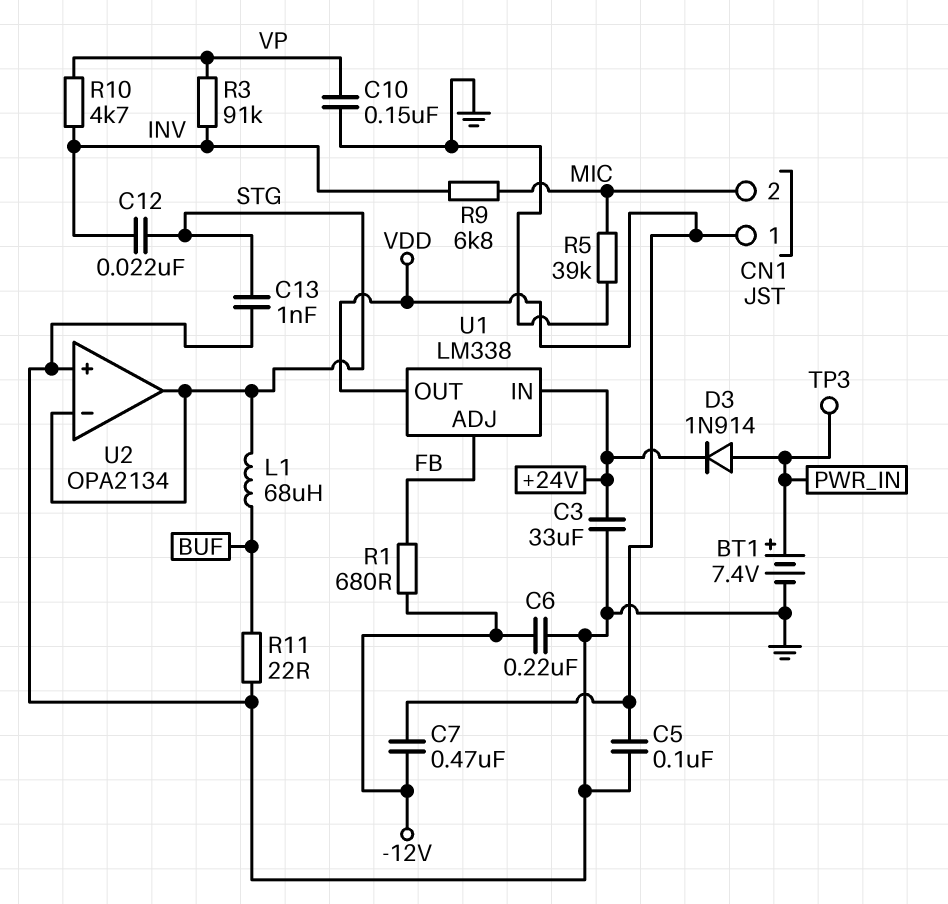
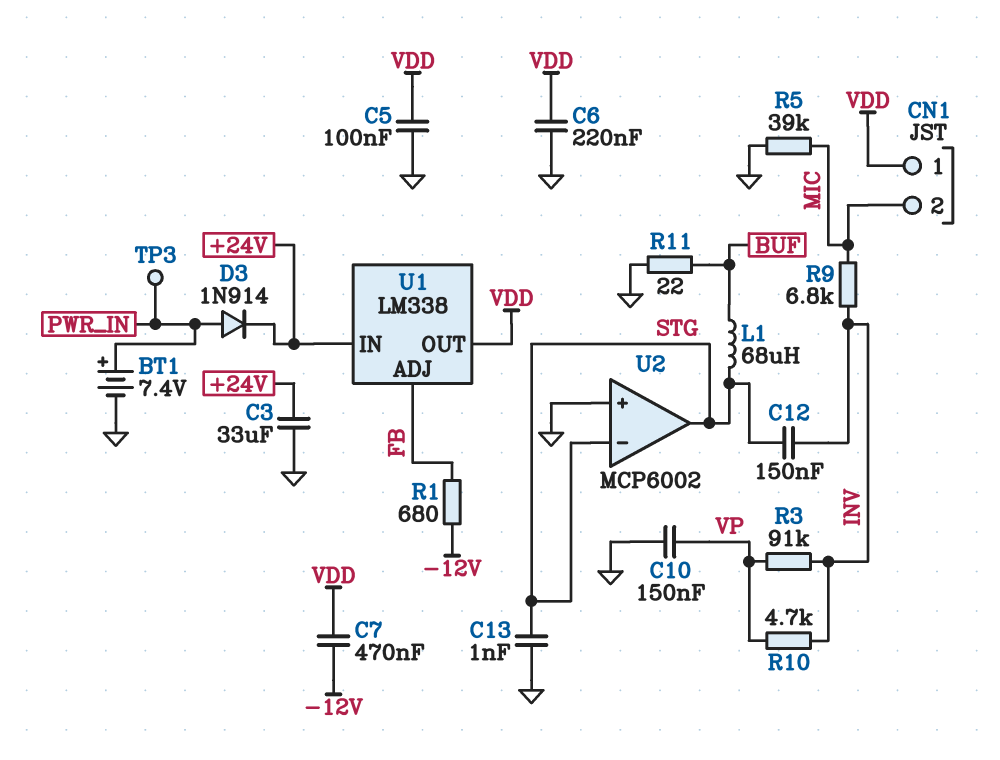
C6: 220nF (-12V, GND) -> 220nF (GND, VDD)
C12: 22nF (INV, STG) -> 150nF (INV, STG)
U2: OPA2134 -> MCP6002

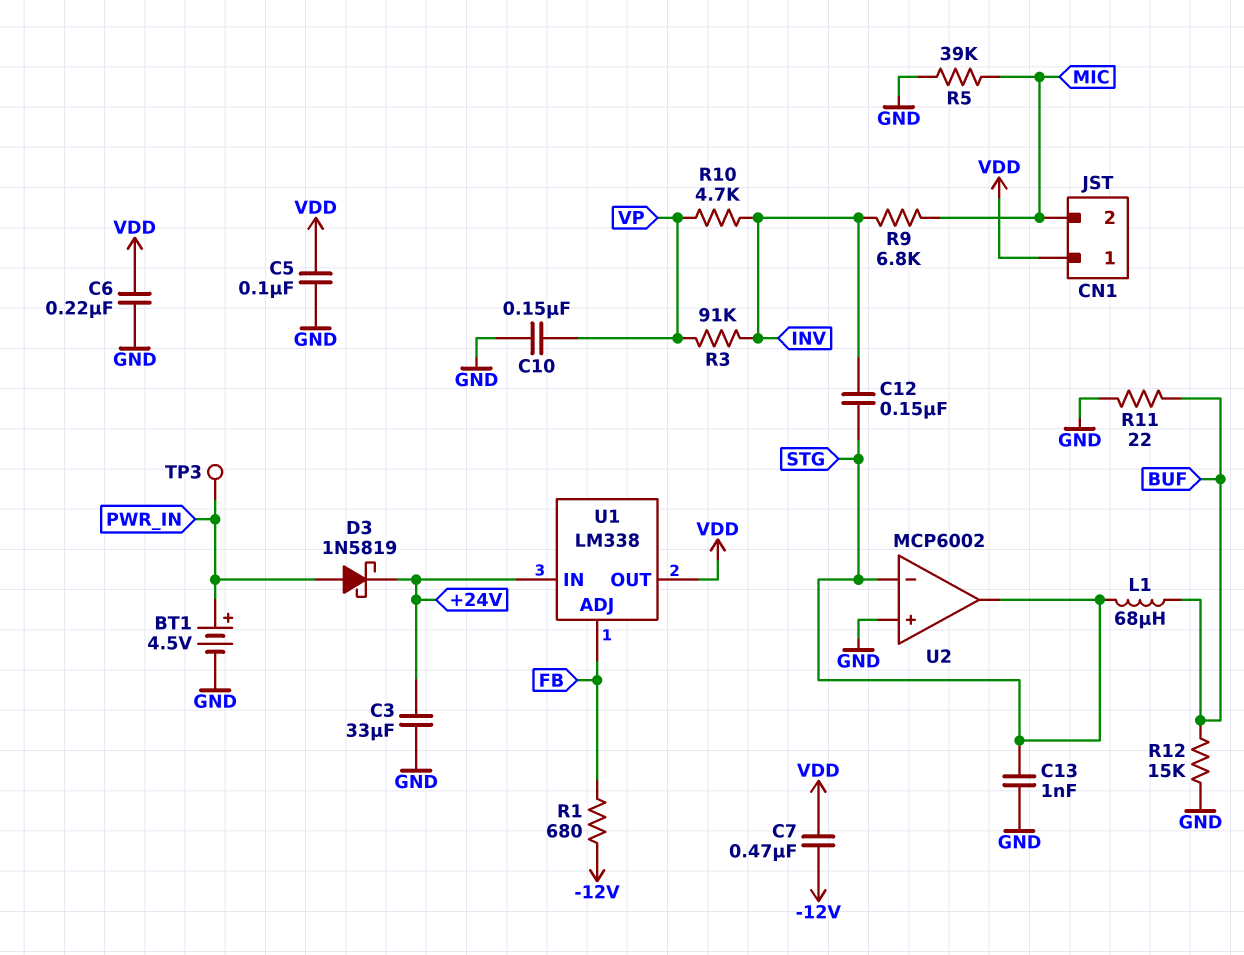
BT1: 7.4V (plus PWR_IN, minus GND) -> 4.5V (plus PWR_IN, minus GND)
D3: diode 1N914 (A PWR_IN, K +24V) -> schottky 1N5819 (A PWR_IN, K +24V)
R12: none -> 15k (BUF, GND)

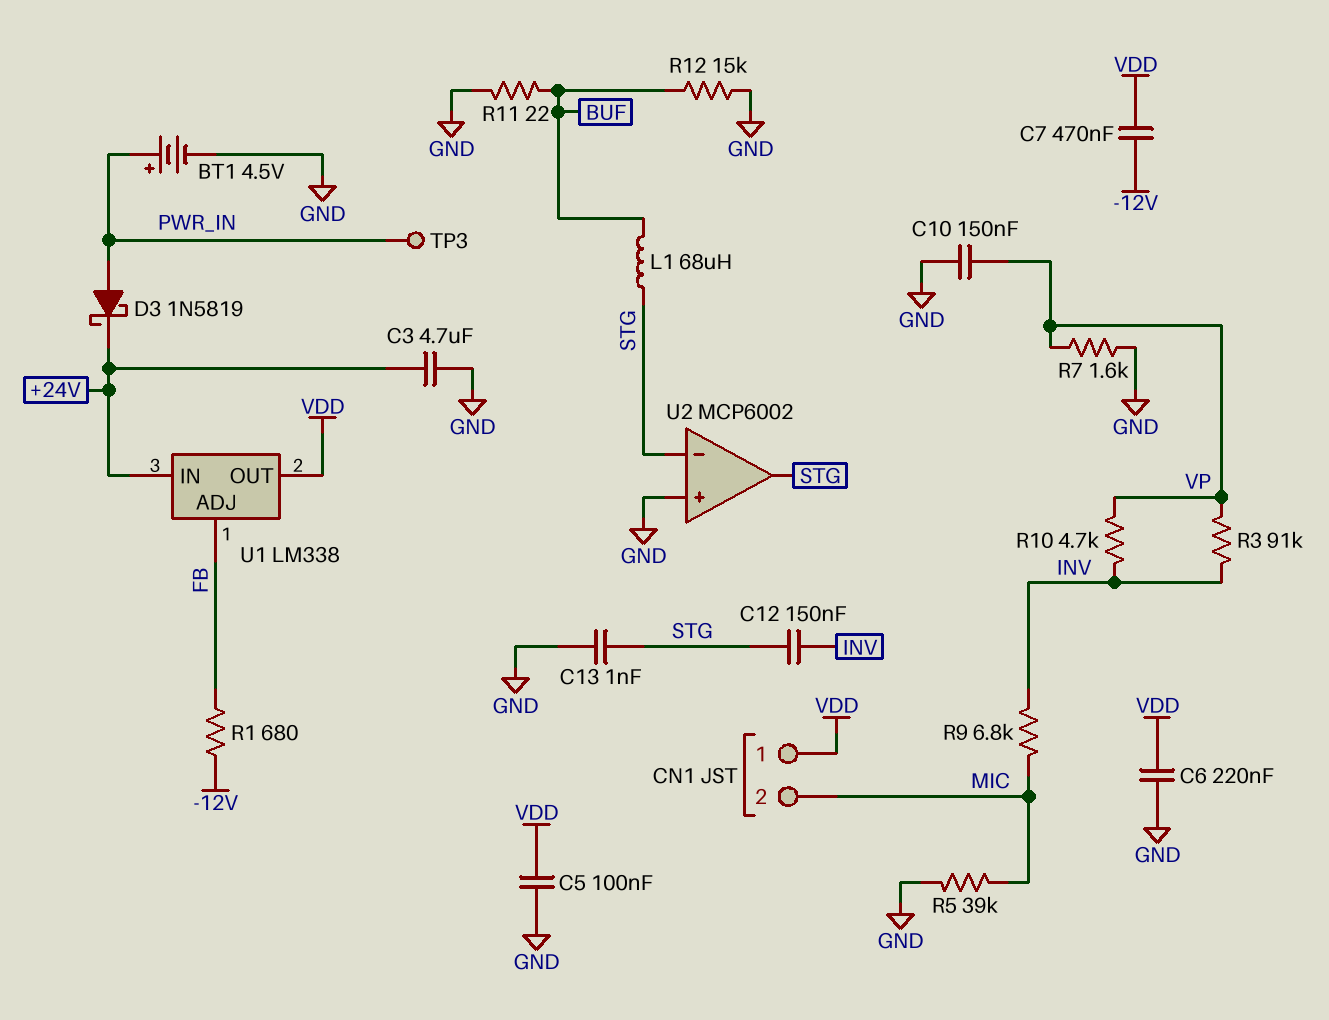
C3: 33uF (+24V, GND) -> 4.7uF (+24V, GND)
R7: none -> 1.6k (GND, VP)

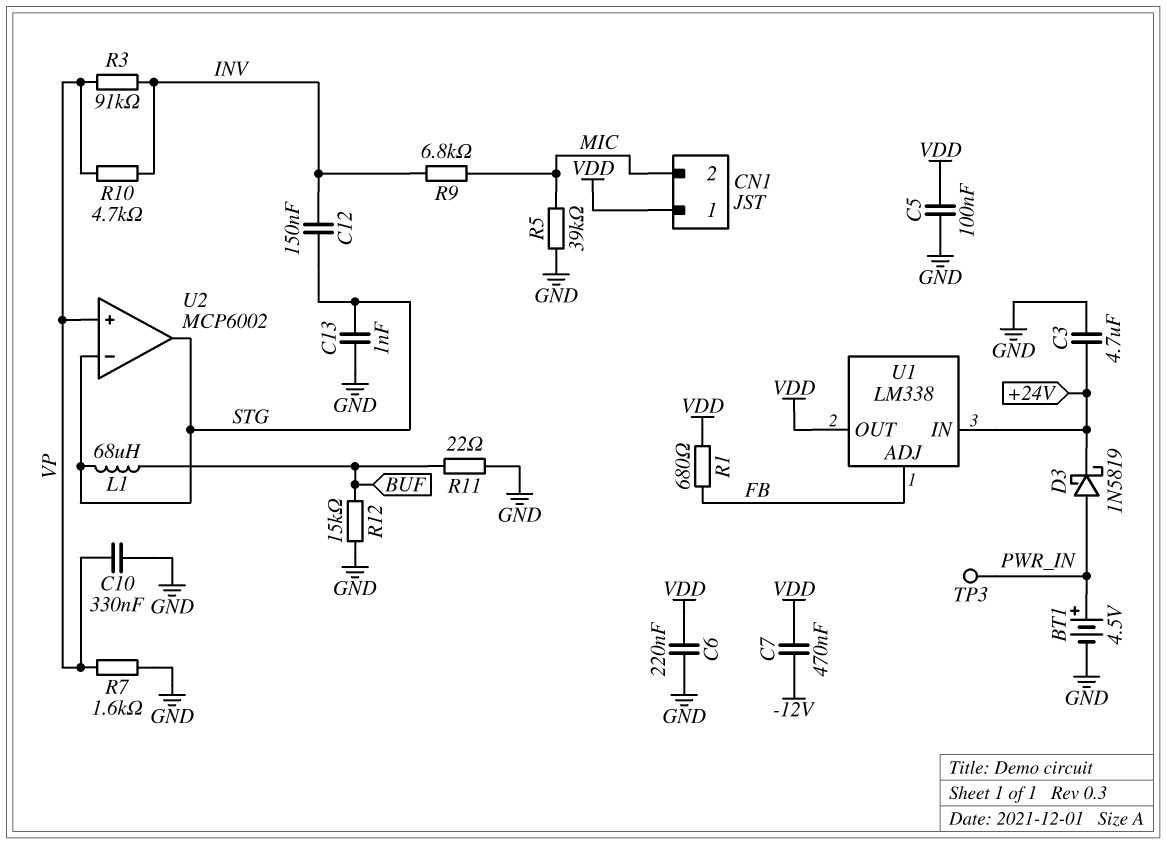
C10: 150nF (GND, VP) -> 330nF (GND, VP)
R1: 680 (-12V, FB) -> 680 (FB, VDD)
U2 pin in+: GND -> VP

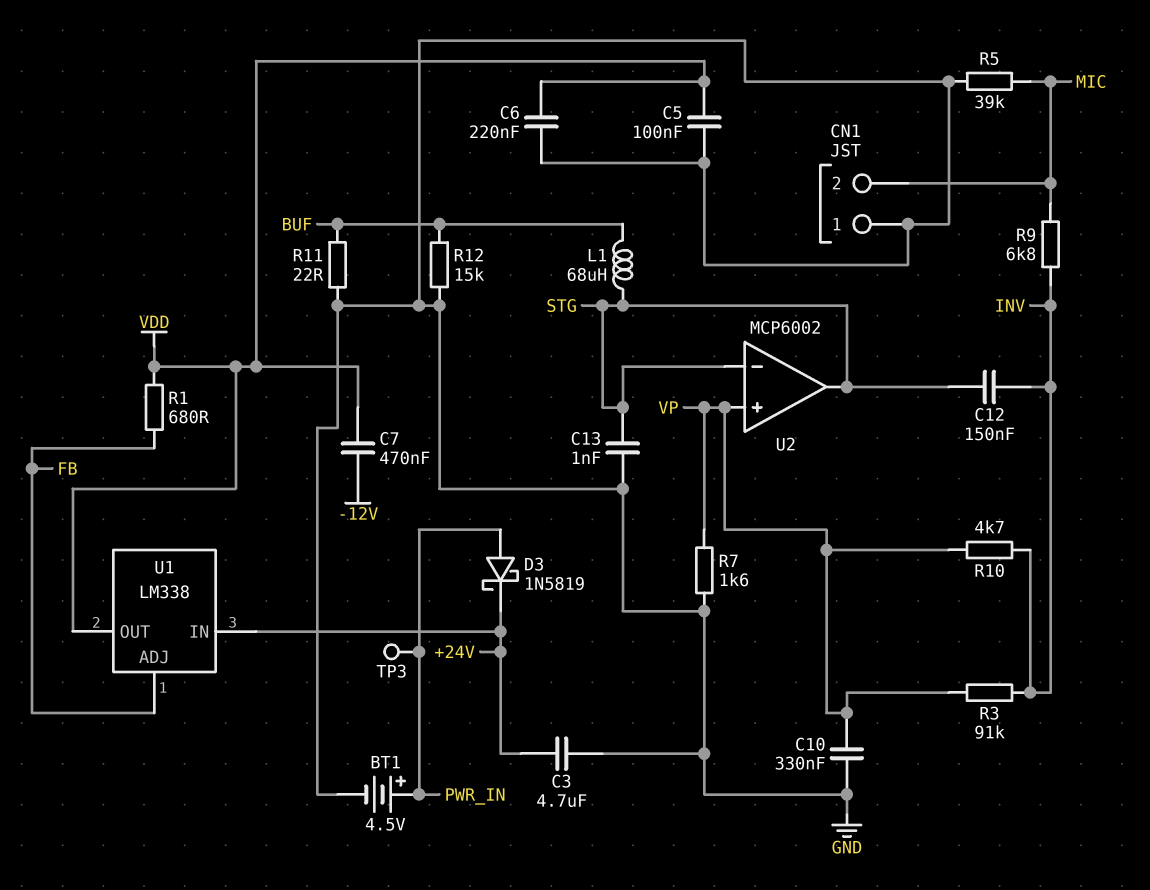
CN1 pin 1: VDD -> GND

